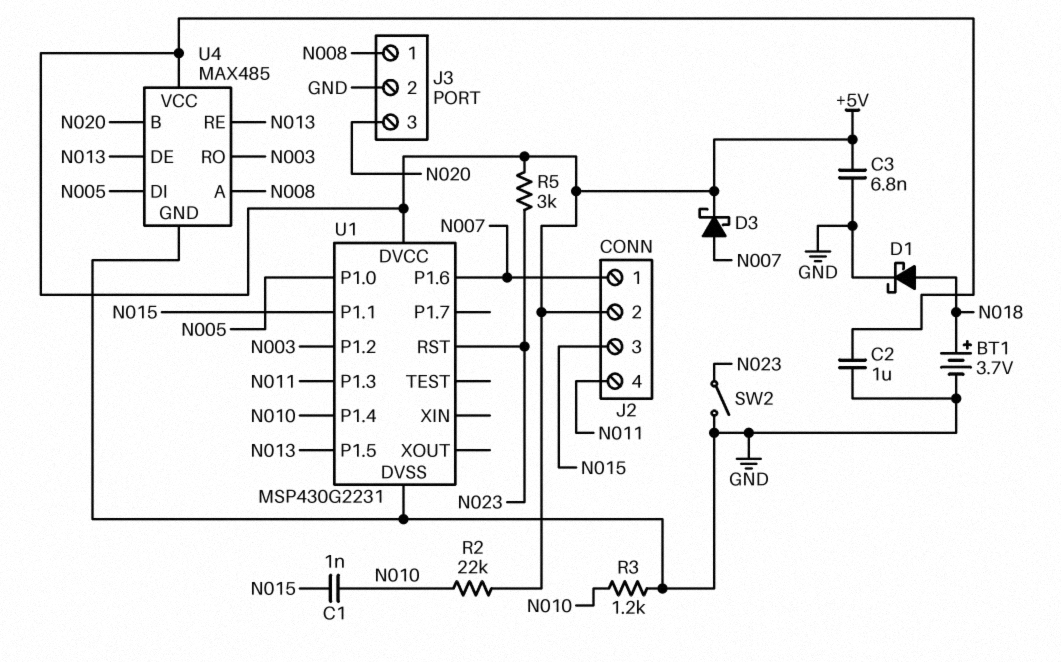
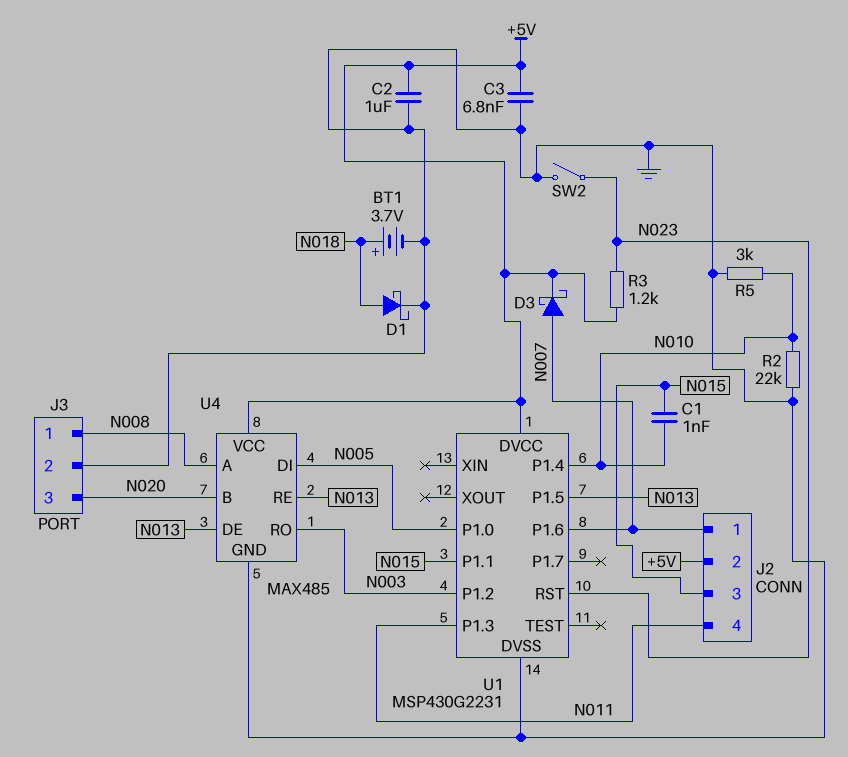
R2: 22k (+5V, N010) -> 22k (GND, N010)
R3: 1.2k (GND, N010) -> 1.2k (+5V, N023)
R5: 3k (+5V, N023) -> 3k (GND, N010)

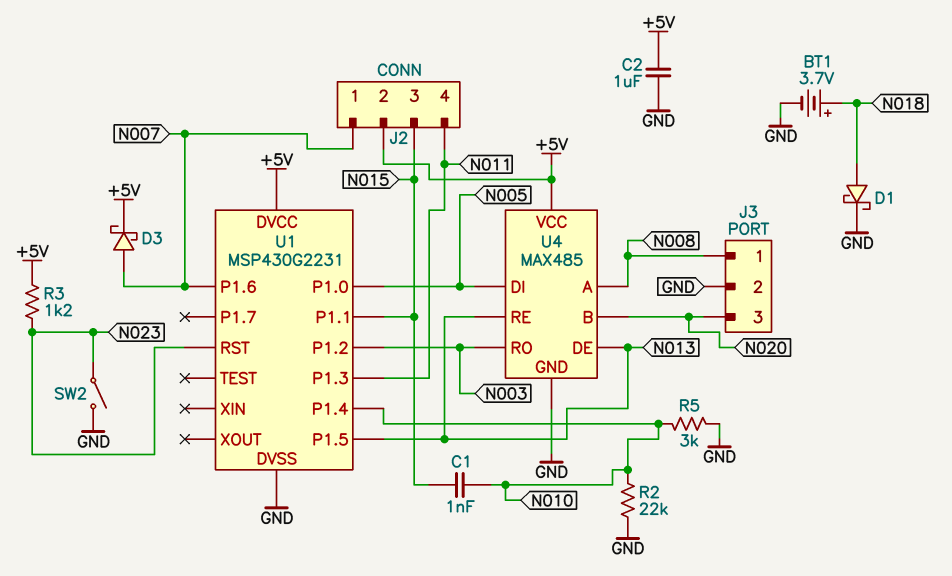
C3: 6.8nF (+5V, GND) -> none

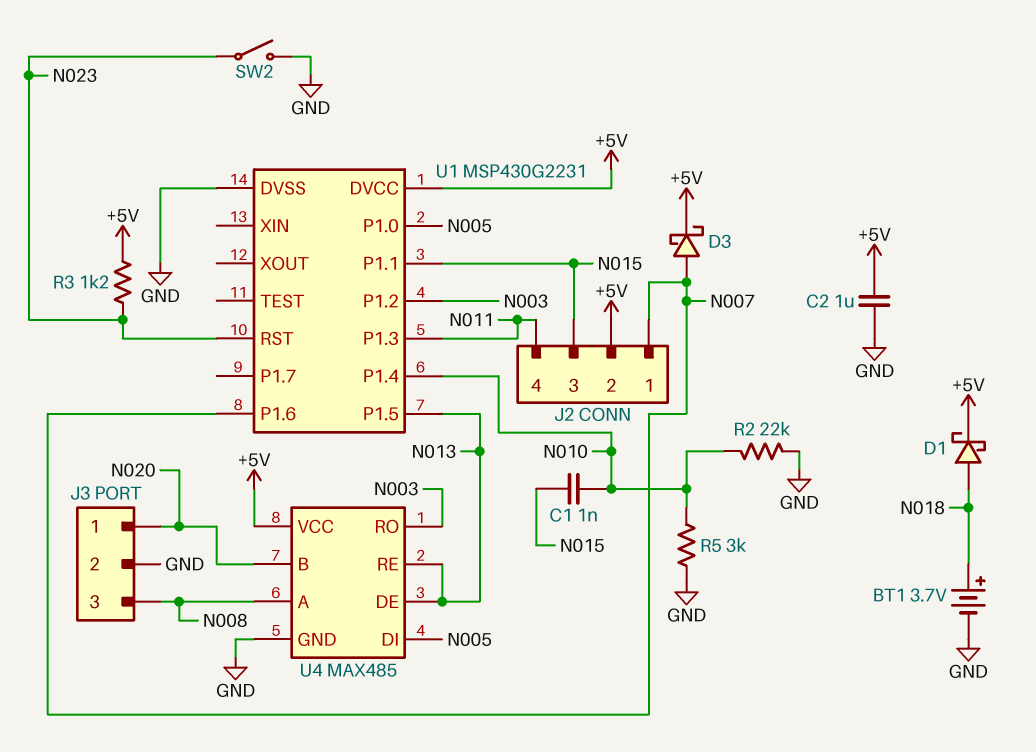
D1: schottky (A N018, K GND) -> schottky (A N018, K +5V)
J3 pin 1: N008 -> N020
J3 pin 3: N020 -> N008

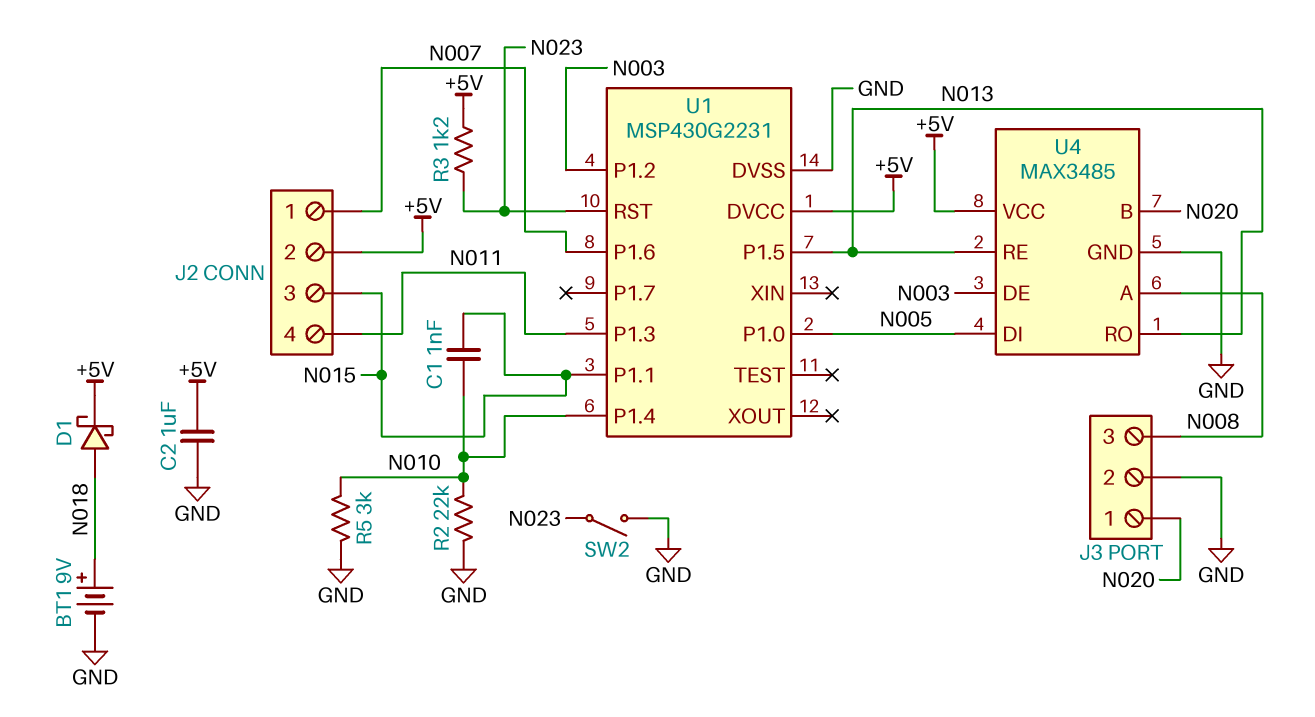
BT1: 3.7V (plus N018, minus GND) -> 9V (plus N018, minus GND)
D3: schottky (A N007, K +5V) -> none
U4: MAX485 -> MAX3485
U4 pin DE: N013 -> N003
U4 pin RO: N003 -> N013

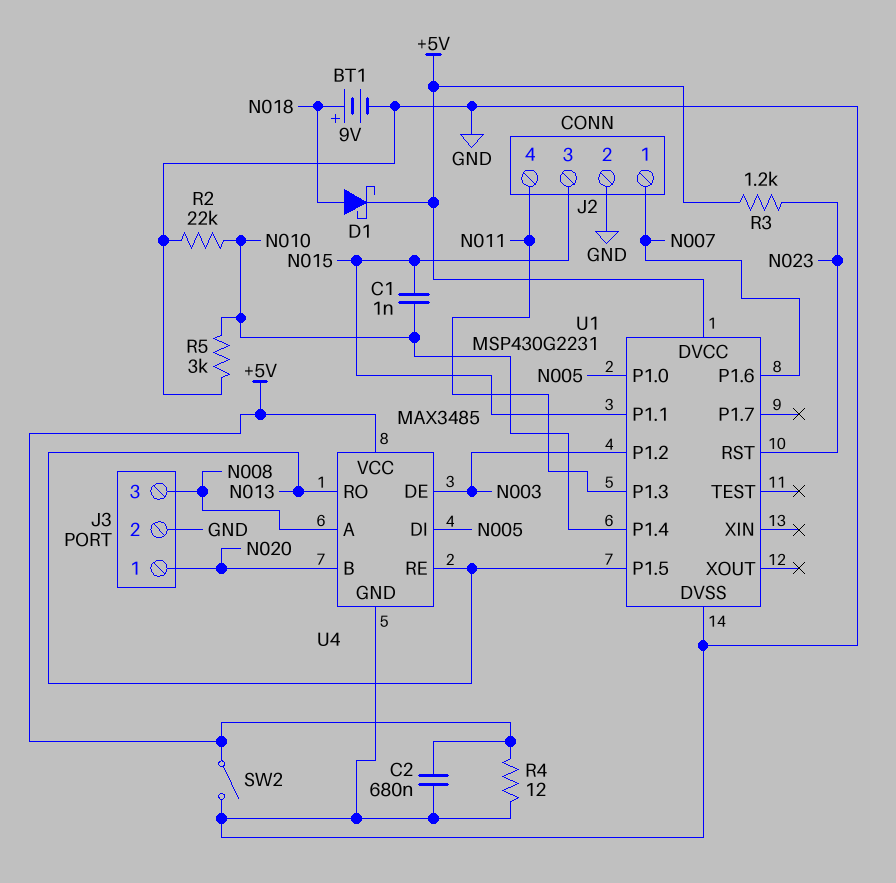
C2: 1uF (+5V, GND) -> 680nF (+5V, GND)
J2 pin 2: +5V -> GND
R4: none -> 12 (+5V, GND)
SW2: switch (GND, N023) -> switch (+5V, GND)

